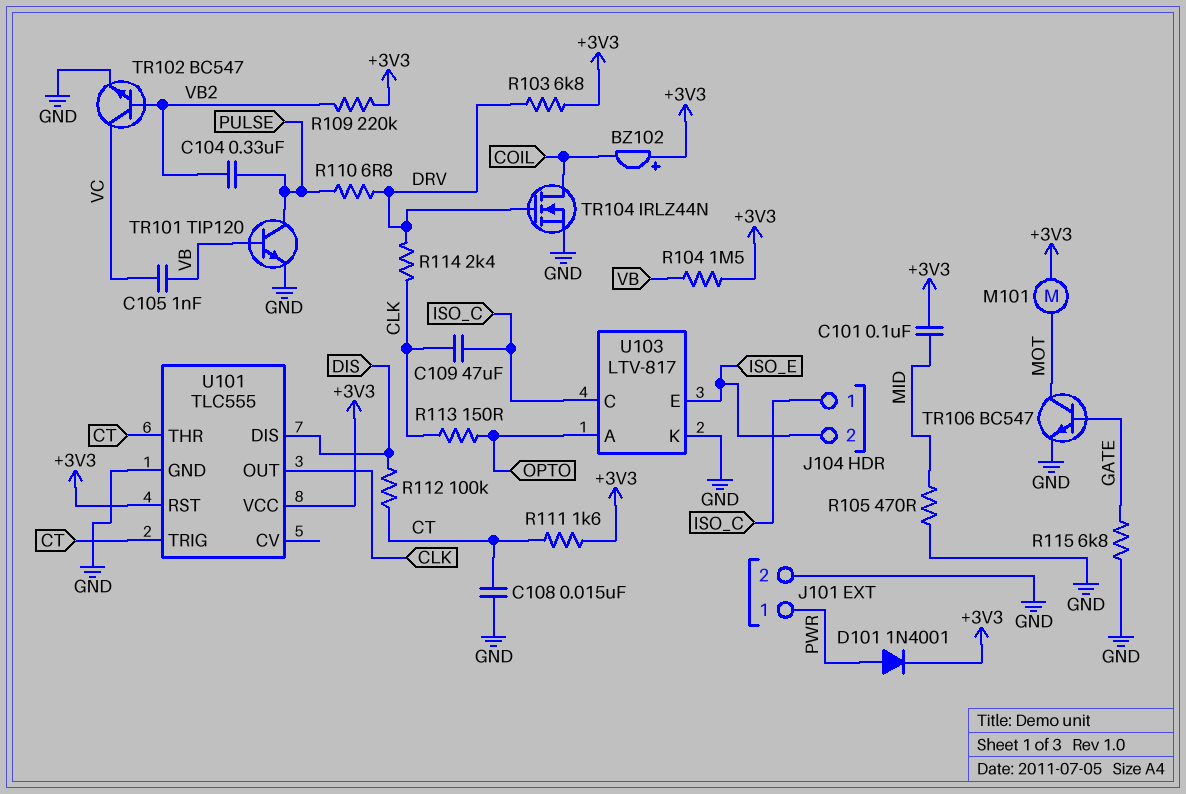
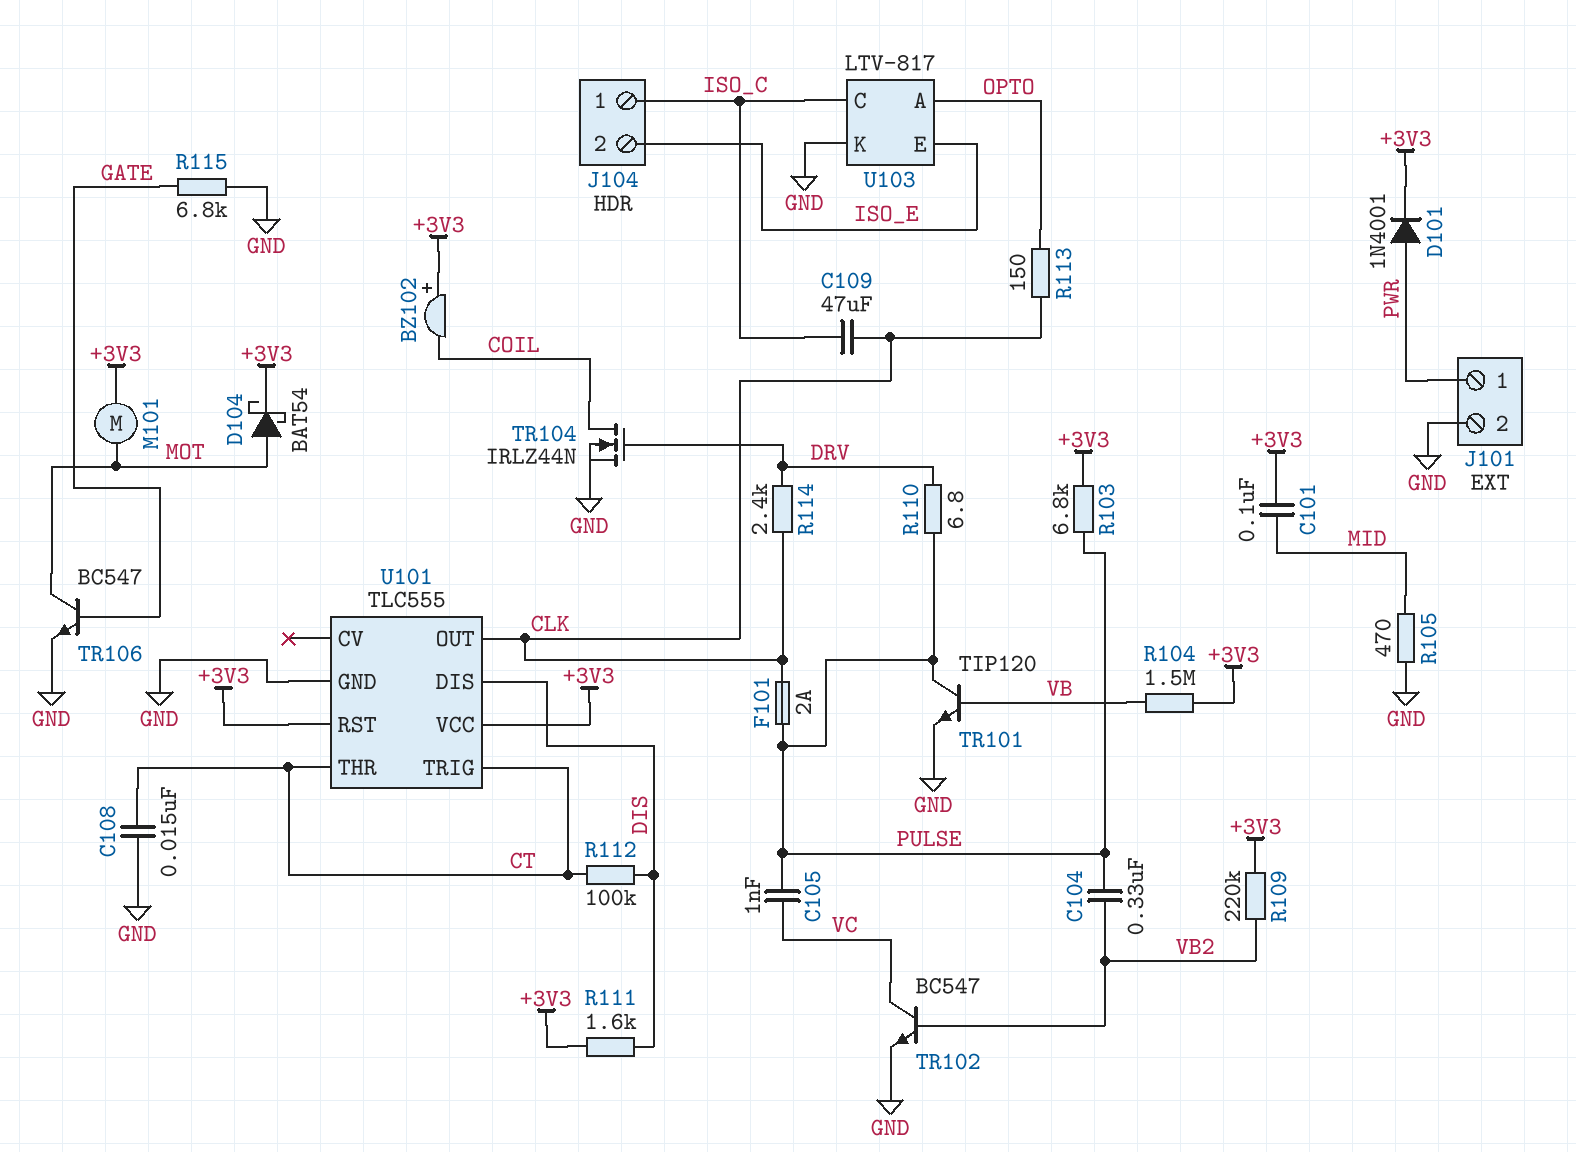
C105: 1nF (VB, VC) -> 1nF (PULSE, VC)
D104: none -> schottky BAT54 (A MOT, K +3V3)
F101: none -> 2A (CLK, PULSE)
R103: 6.8k (+3V3, DRV) -> 6.8k (+3V3, PULSE)
R111: 1.6k (+3V3, CT) -> 1.6k (+3V3, DIS)

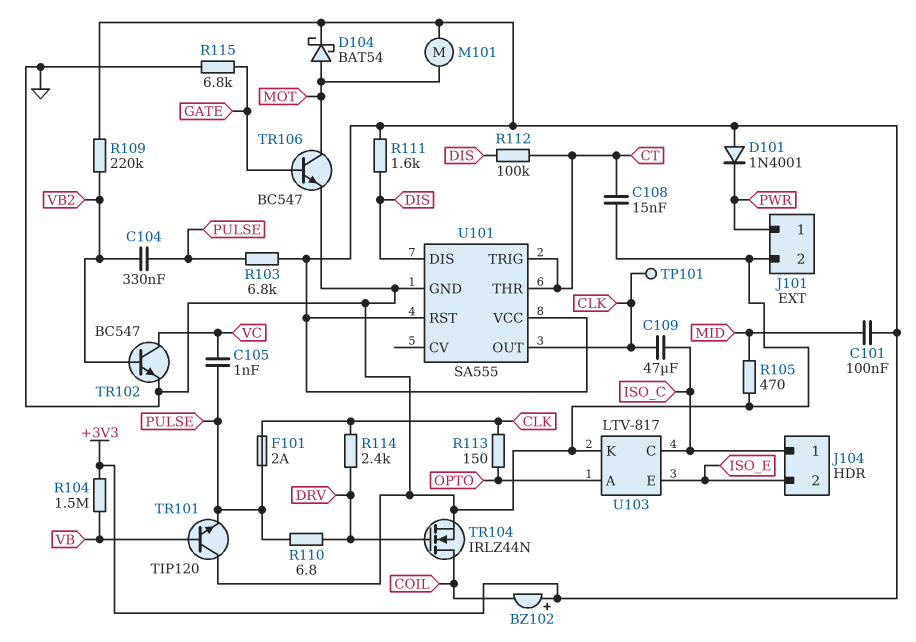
D101: diode 1N4001 (A PWR, K +3V3) -> diode 1N4001 (A +3V3, K PWR)
TP101: none -> test point (CLK)
TR101: NPN TIP120 (B VB, C PULSE, E GND) -> NPN TIP120 (B VB, C GND, E PULSE)
U101: TLC555 -> SA555

